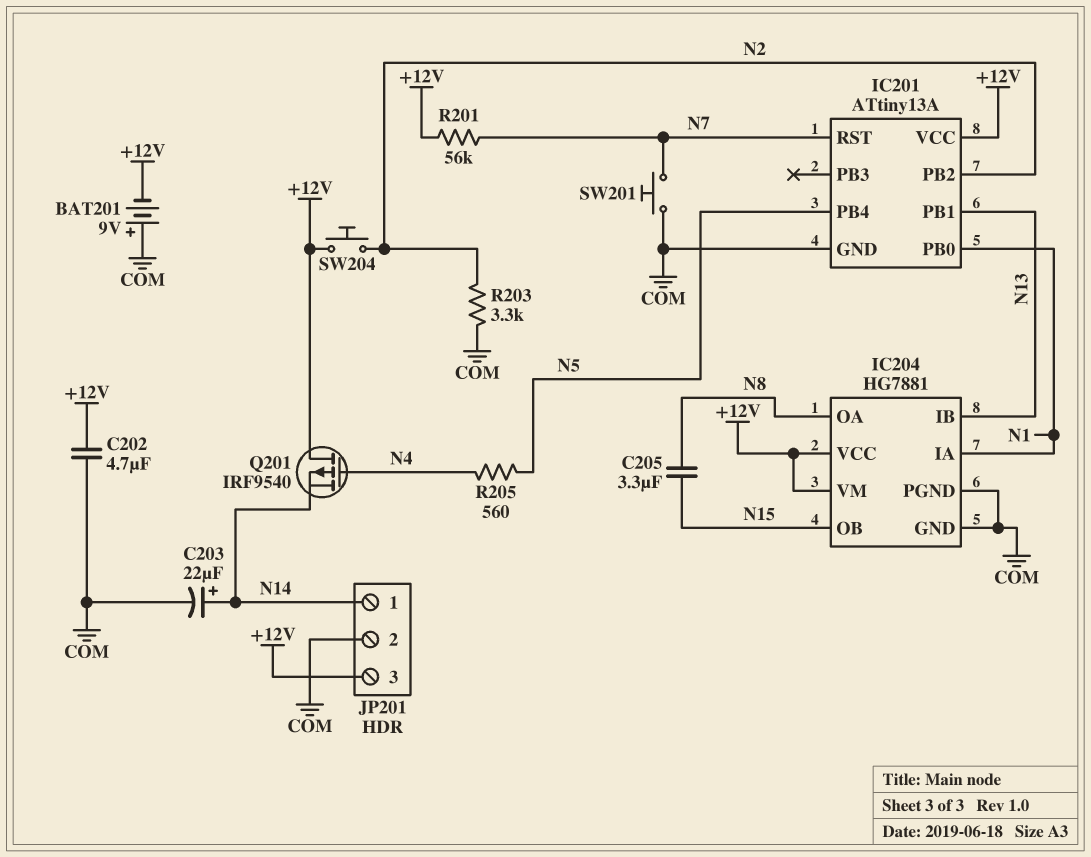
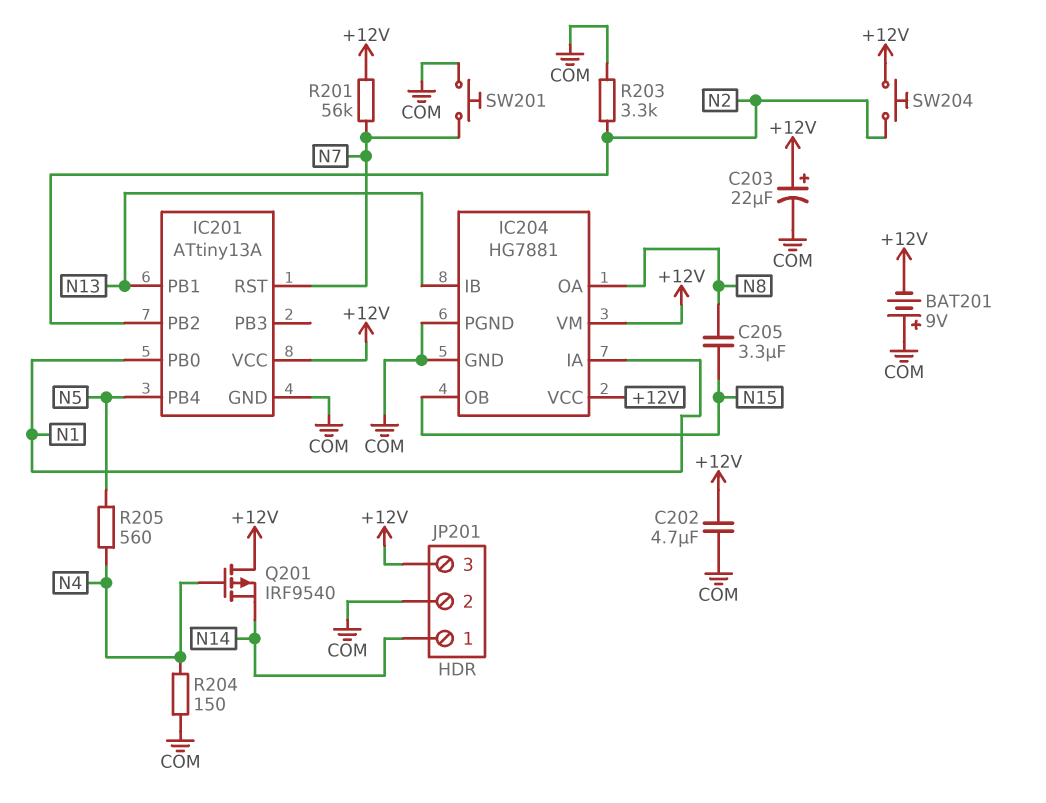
C203: 22uF (plus N14, minus COM) -> 22uF (plus +12V, minus COM)
R204: none -> 150 (COM, N4)

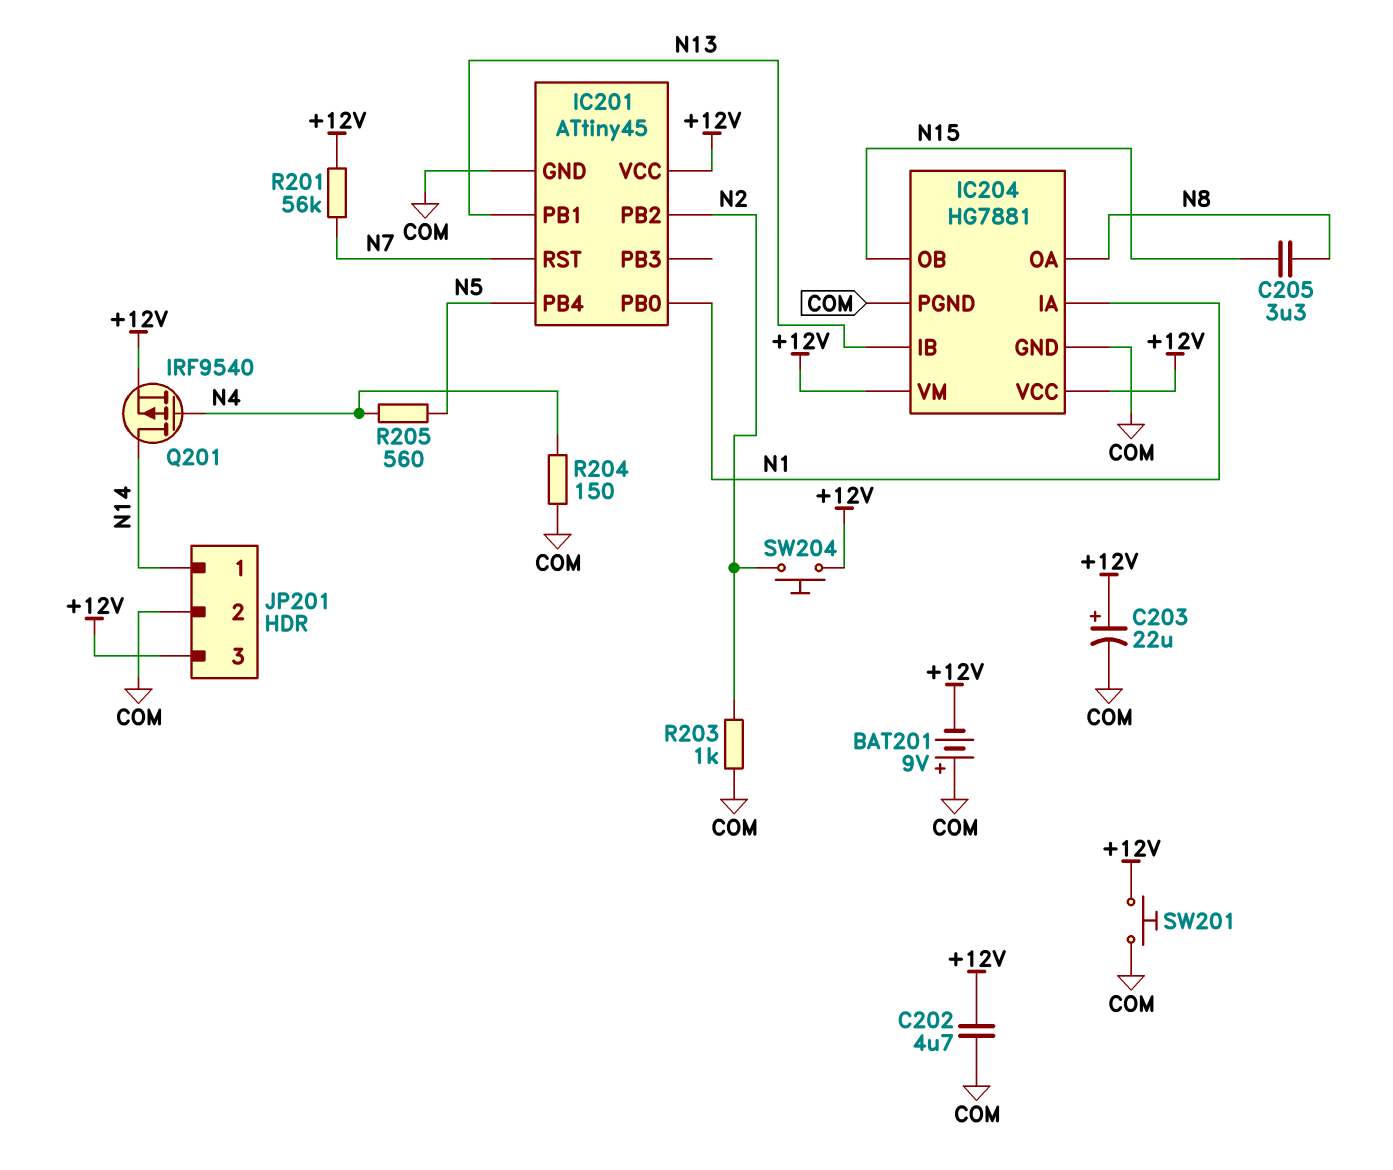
IC201: ATtiny13A -> ATtiny45
Q201: PMOS IRF9540 (G N4, D +12V, S N14) -> PMOS IRF9540 (G N4, D N14, S +12V)
R203: 3.3k (COM, N2) -> 1k (COM, N2)
SW201: button (COM, N7) -> button (+12V, COM)

